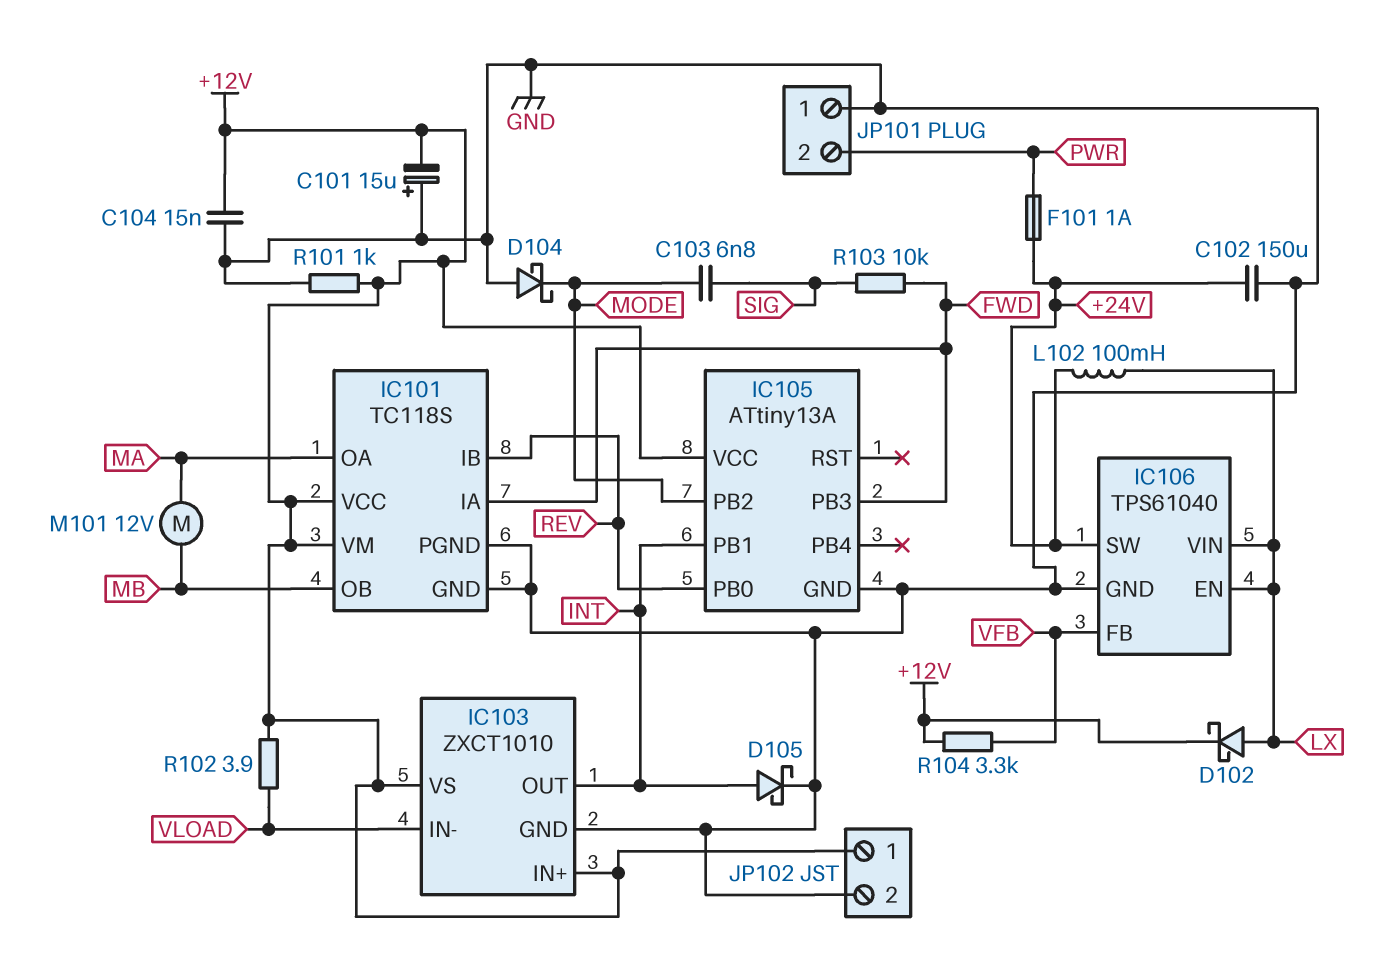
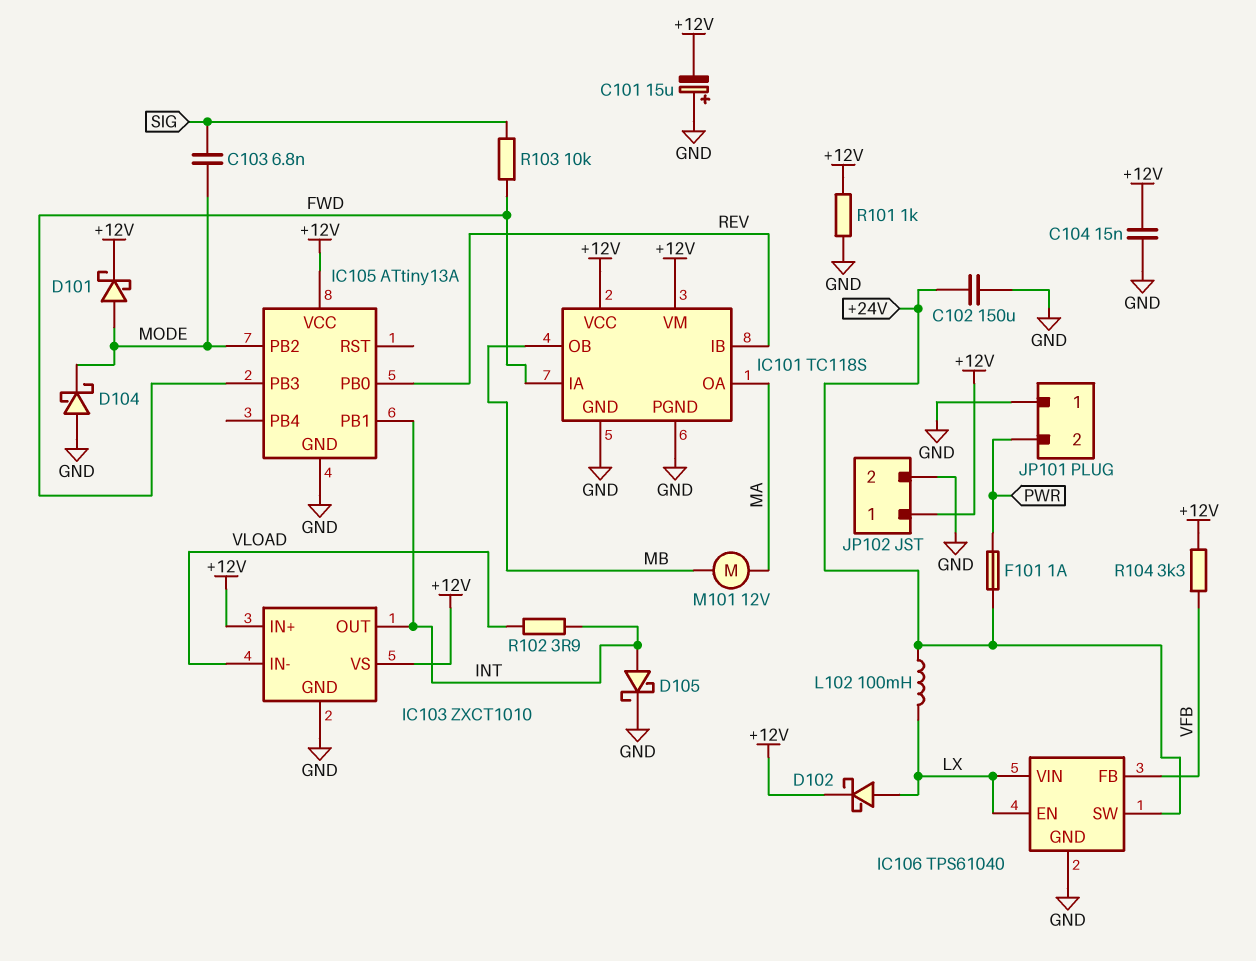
D101: none -> schottky (A MODE, K +12V)
R102: 3.9 (+12V, VLOAD) -> 3.9 (INT, VLOAD)

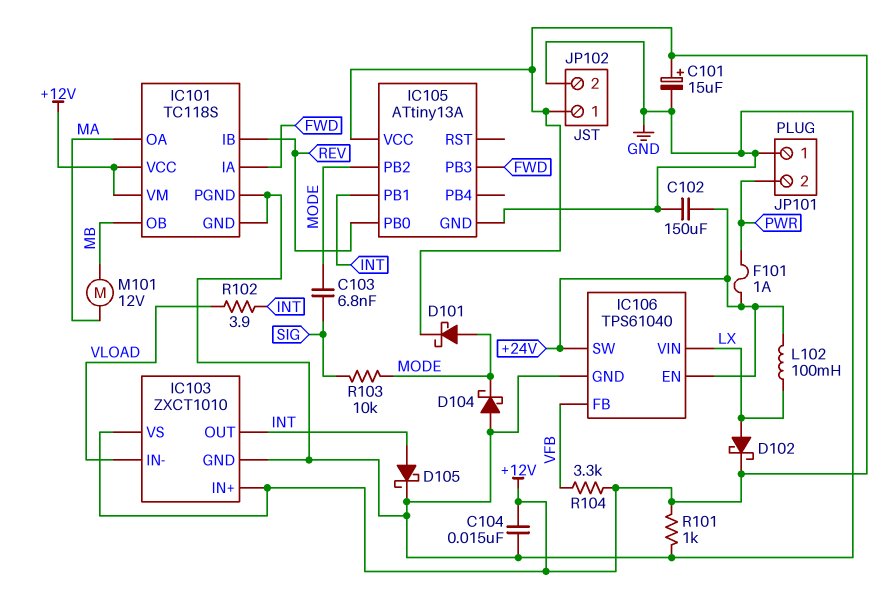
C101: 15uF (plus GND, minus +12V) -> 15uF (plus +12V, minus GND)
IC106 pin EN: LX -> +24V
R103: 10k (FWD, SIG) -> 10k (MODE, SIG)

